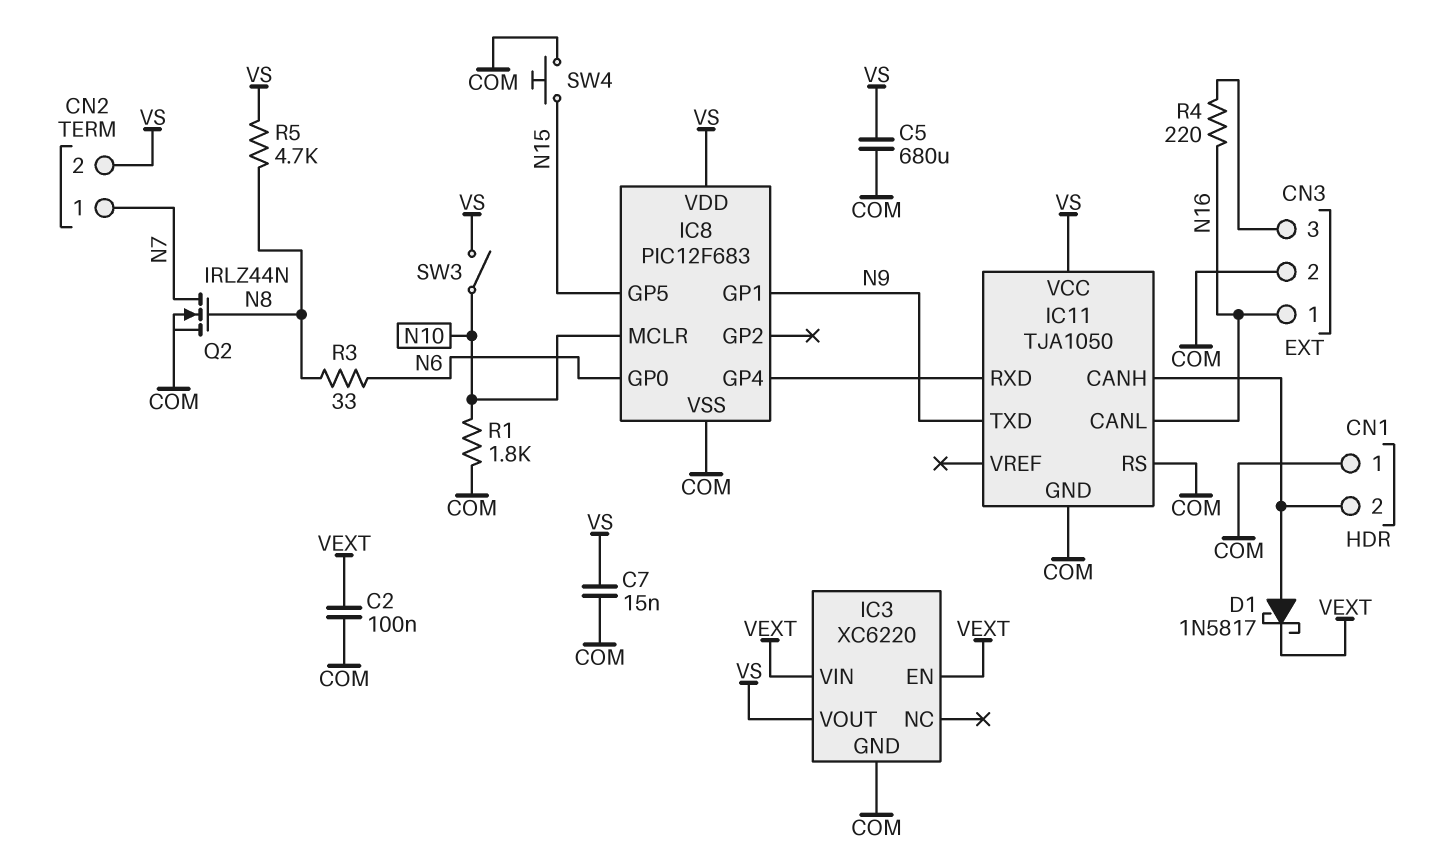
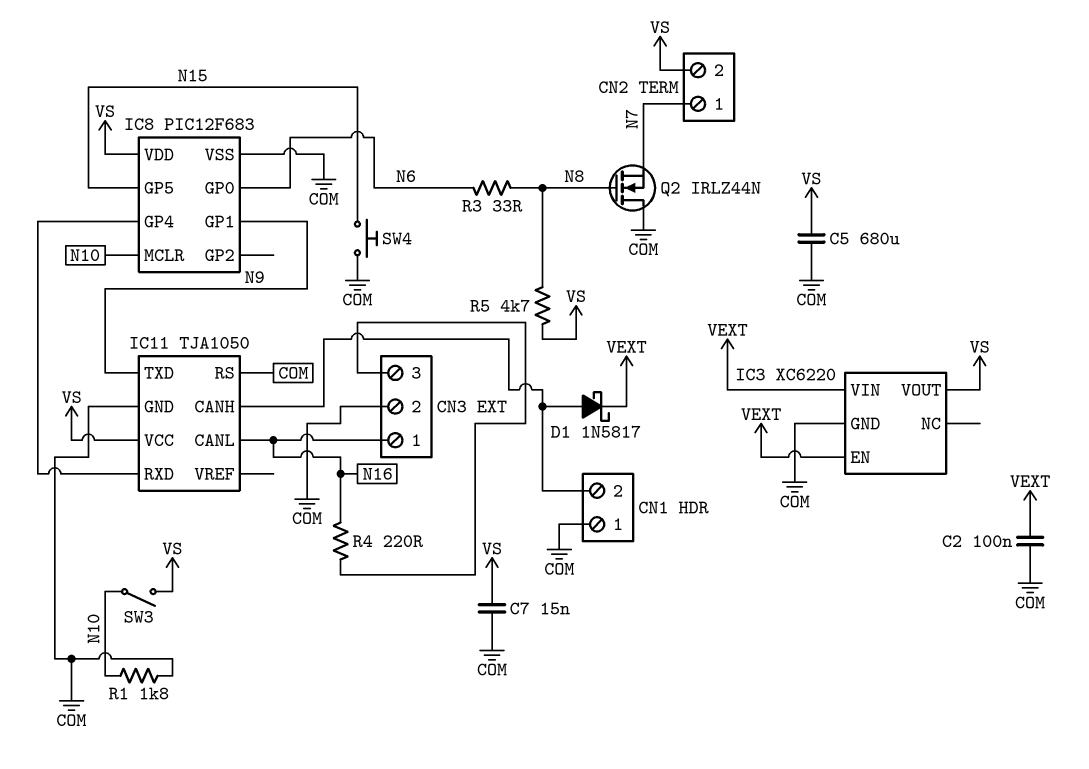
Q2: NMOS IRLZ44N (G N8, D N7, S COM) -> NMOS IRLZ44N (G N8, D COM, S N7)

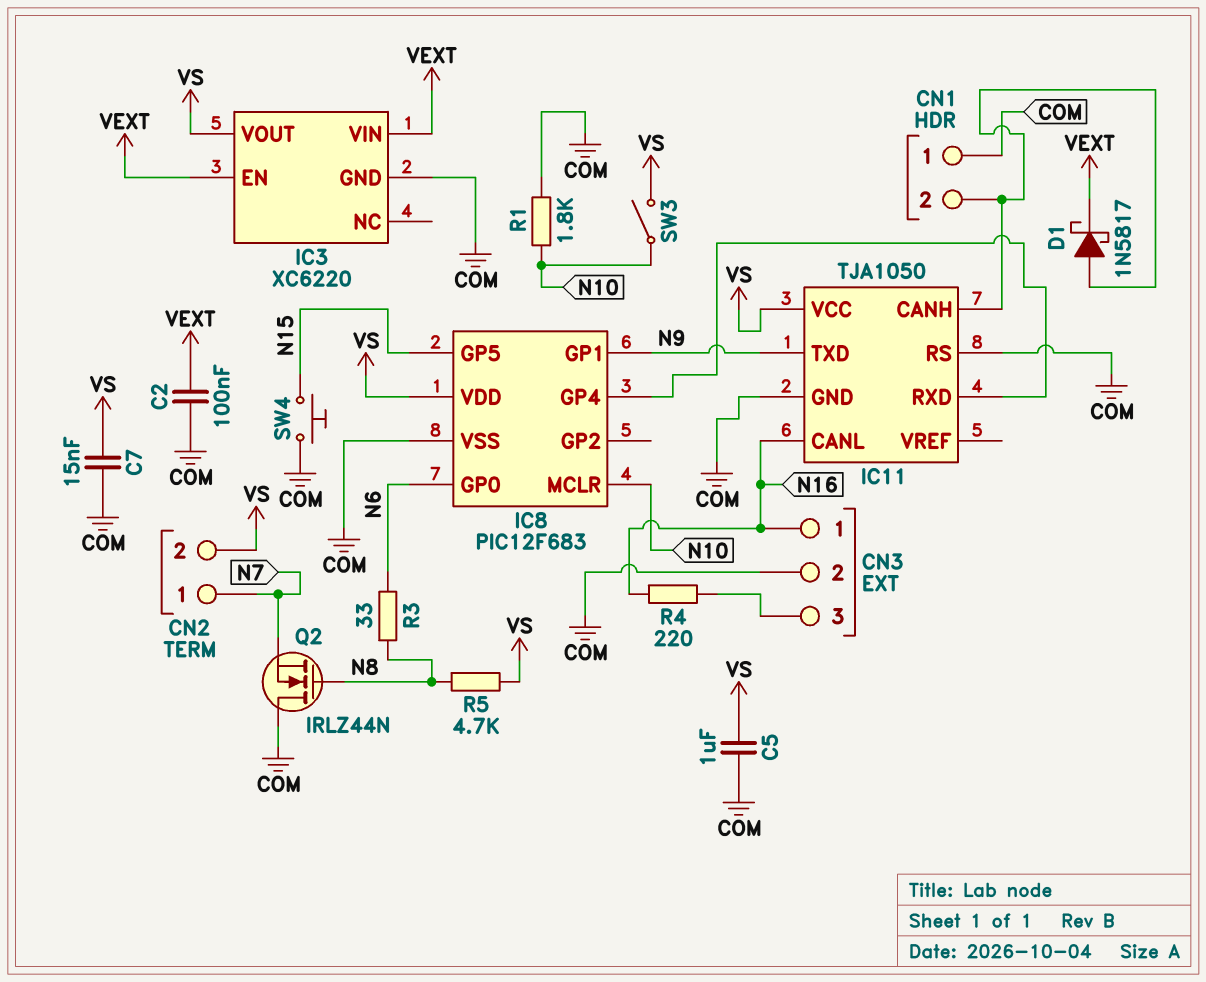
C5: 680uF (COM, VS) -> 1uF (COM, VS)

